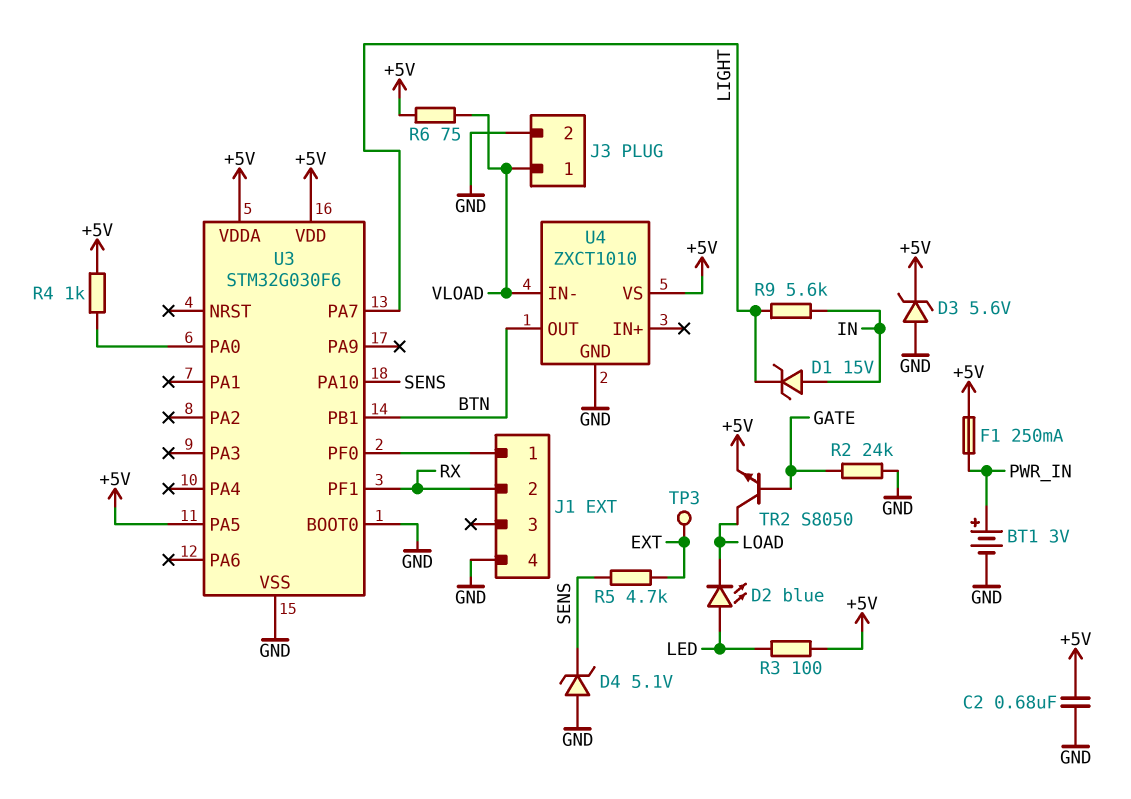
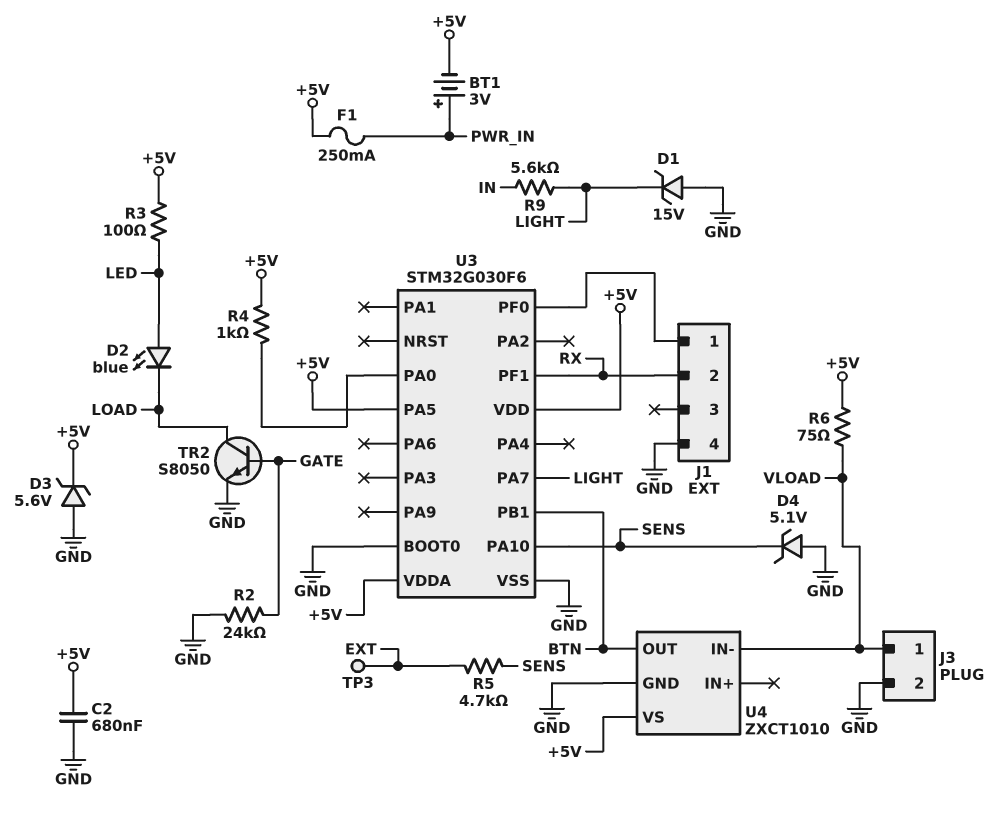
BT1: 3V (plus PWR_IN, minus GND) -> 3V (plus PWR_IN, minus +5V)
D1: zener 15V (A IN, K LIGHT) -> zener 15V (A GND, K LIGHT)
TR2: NPN S8050 (B GATE, C LOAD, E +5V) -> NPN S8050 (B GATE, C LOAD, E GND)

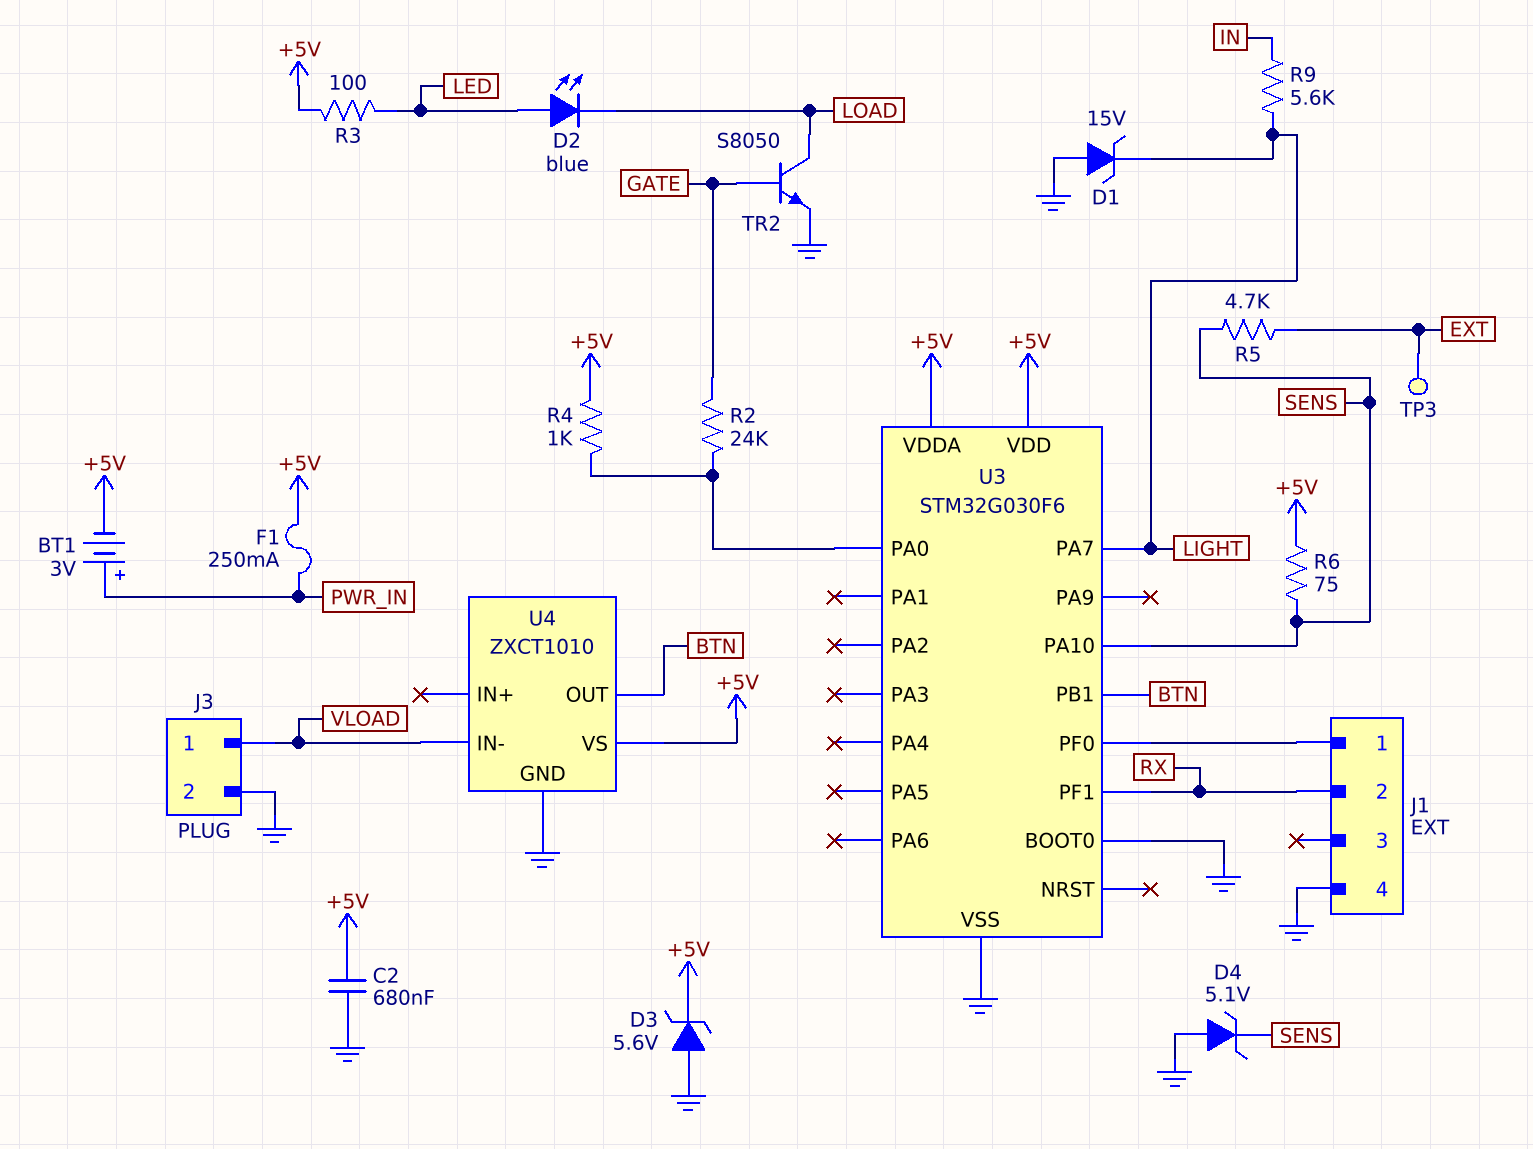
R2: 24k (GATE, GND) -> 24k (GATE, U3/PA0)
R6: 75 (+5V, VLOAD) -> 75 (+5V, SENS)
U3 pin PA5: +5V -> none

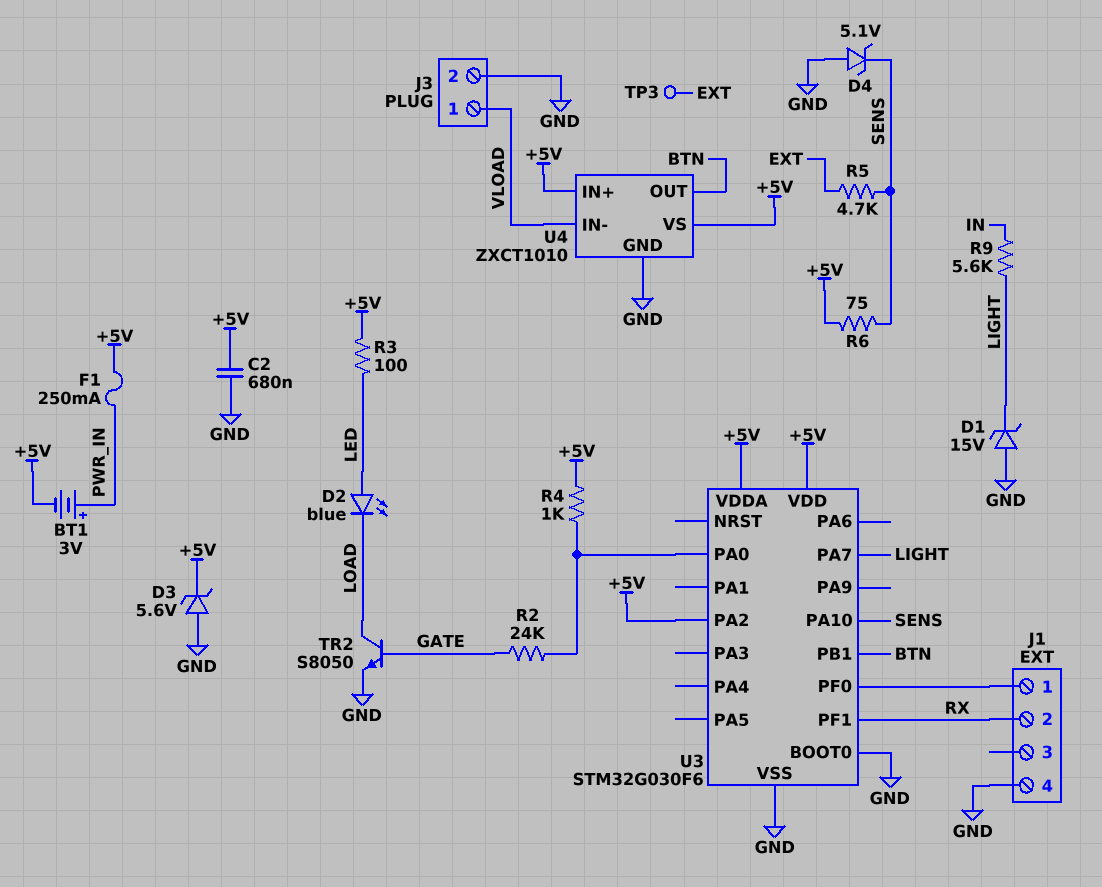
U3 pin PA2: none -> +5V
U4 pin IN+: none -> +5V

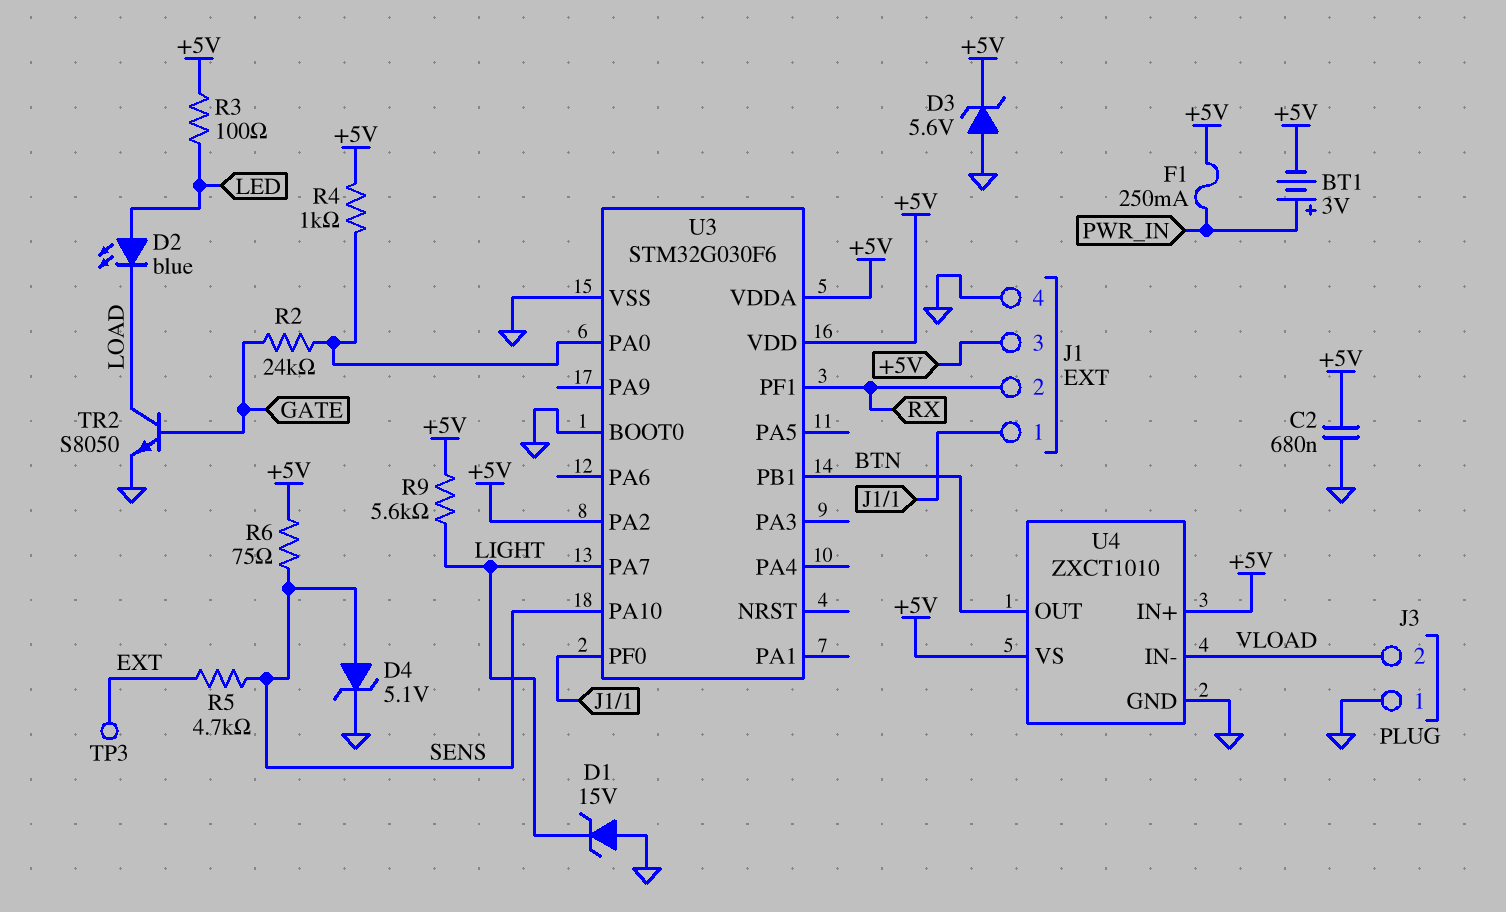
D4: zener 5.1V (A GND, K SENS) -> zener 5.1V (A SENS, K GND)
J1 pin 3: none -> +5V
J3 pin 1: VLOAD -> GND
J3 pin 2: GND -> VLOAD
R9: 5.6k (IN, LIGHT) -> 5.6k (+5V, LIGHT)

